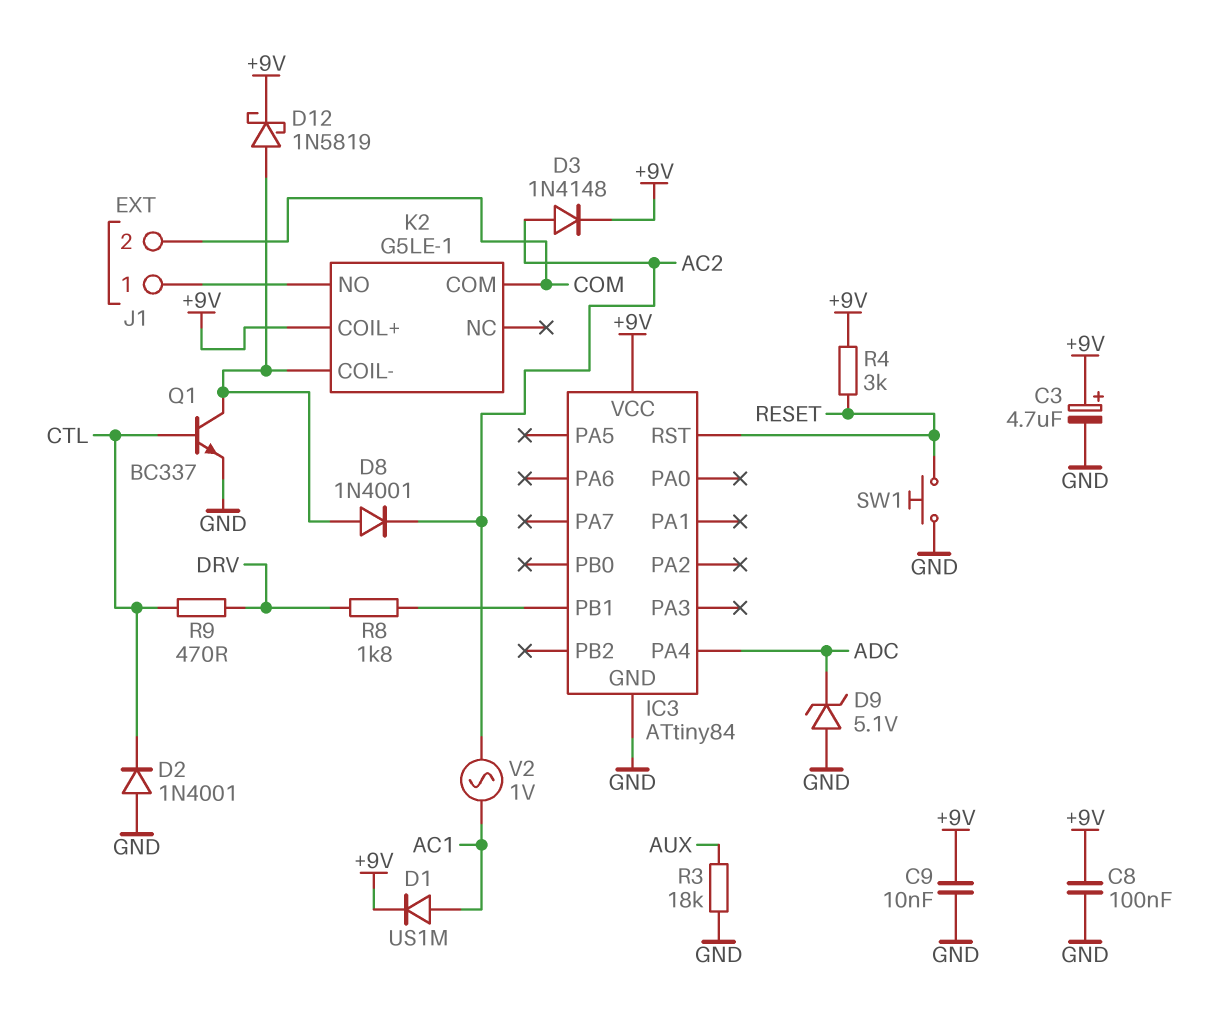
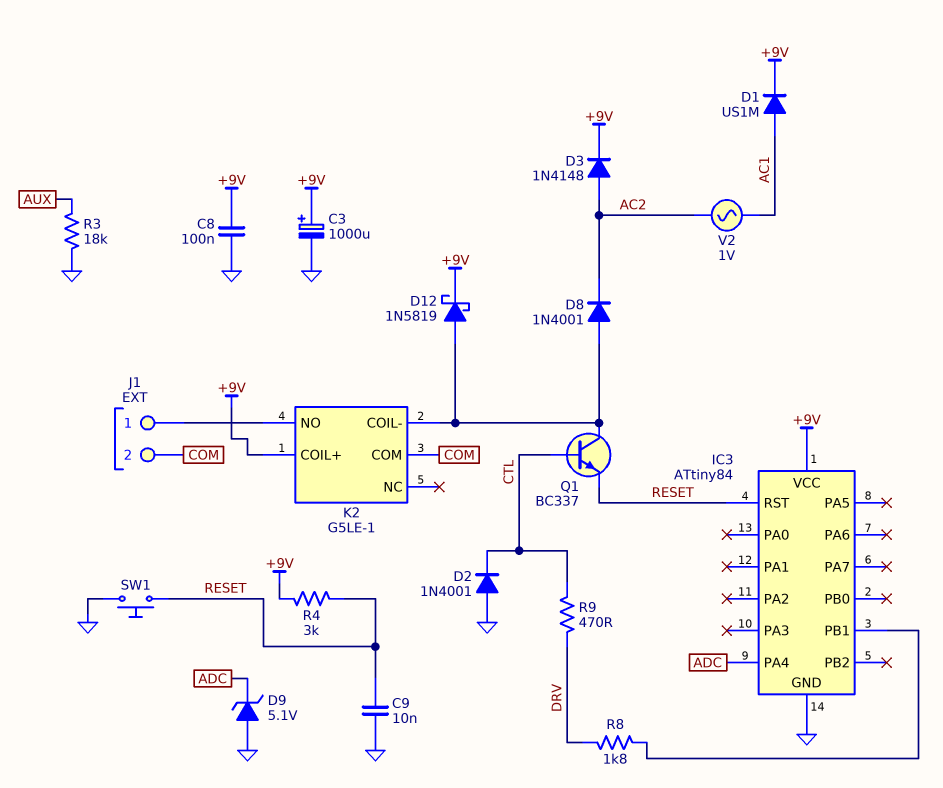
C3: 4.7uF (plus +9V, minus GND) -> 1000uF (plus +9V, minus GND)
C9: 10nF (+9V, GND) -> 10nF (GND, RESET)
Q1: NPN BC337 (B CTL, C K2/COIL-, E GND) -> NPN BC337 (B CTL, C K2/COIL-, E RESET)

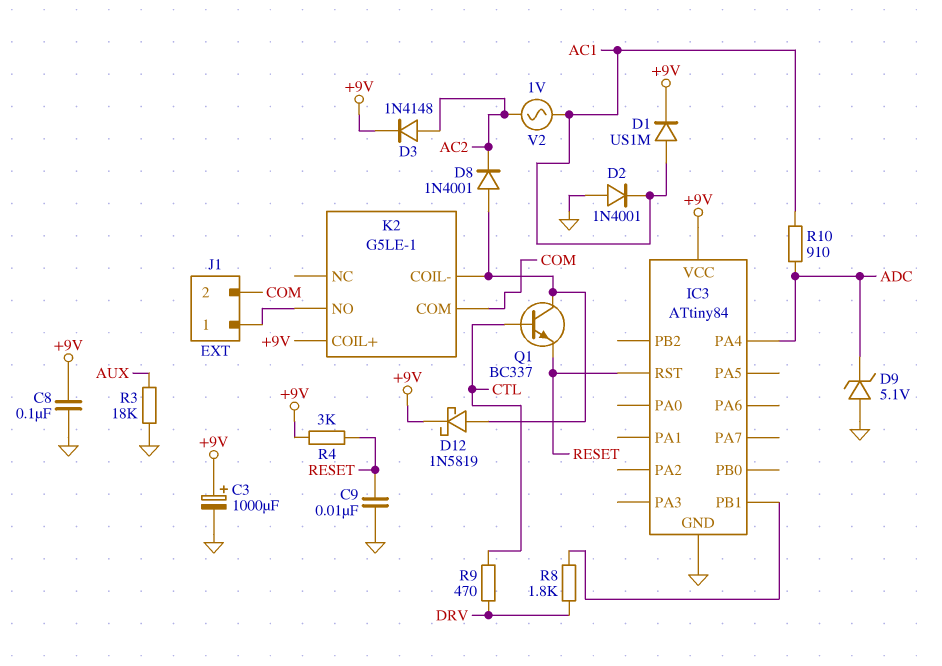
D2: diode 1N4001 (A GND, K CTL) -> diode 1N4001 (A GND, K AC1)
R10: none -> 910 (AC1, ADC)
SW1: button (GND, RESET) -> none

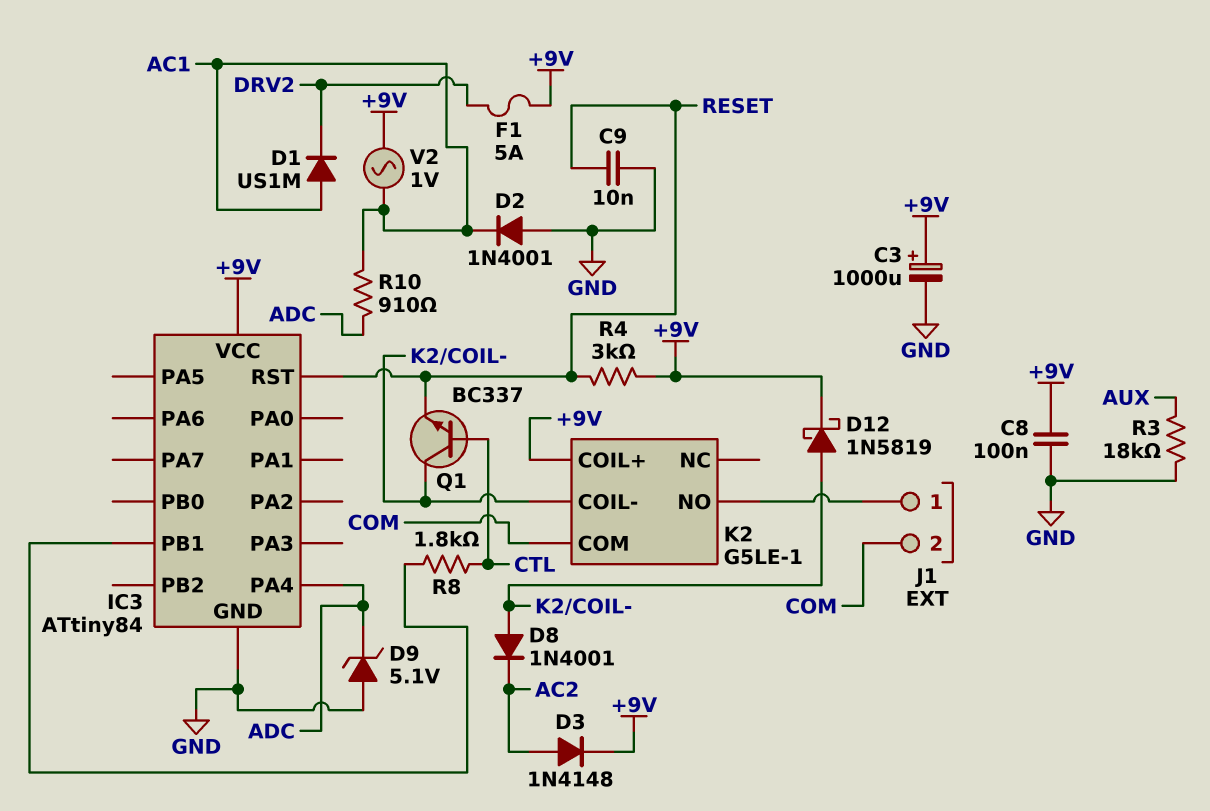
D1: diode US1M (A AC1, K +9V) -> diode US1M (A AC1, K DRV2)
F1: none -> 5A (+9V, DRV2)
R8: 1.8k (DRV, IC3/PB1) -> 1.8k (CTL, IC3/PB1)
R9: 470 (CTL, DRV) -> none
V2: AC 1V (AC1, AC2) -> AC 1V (+9V, AC1)

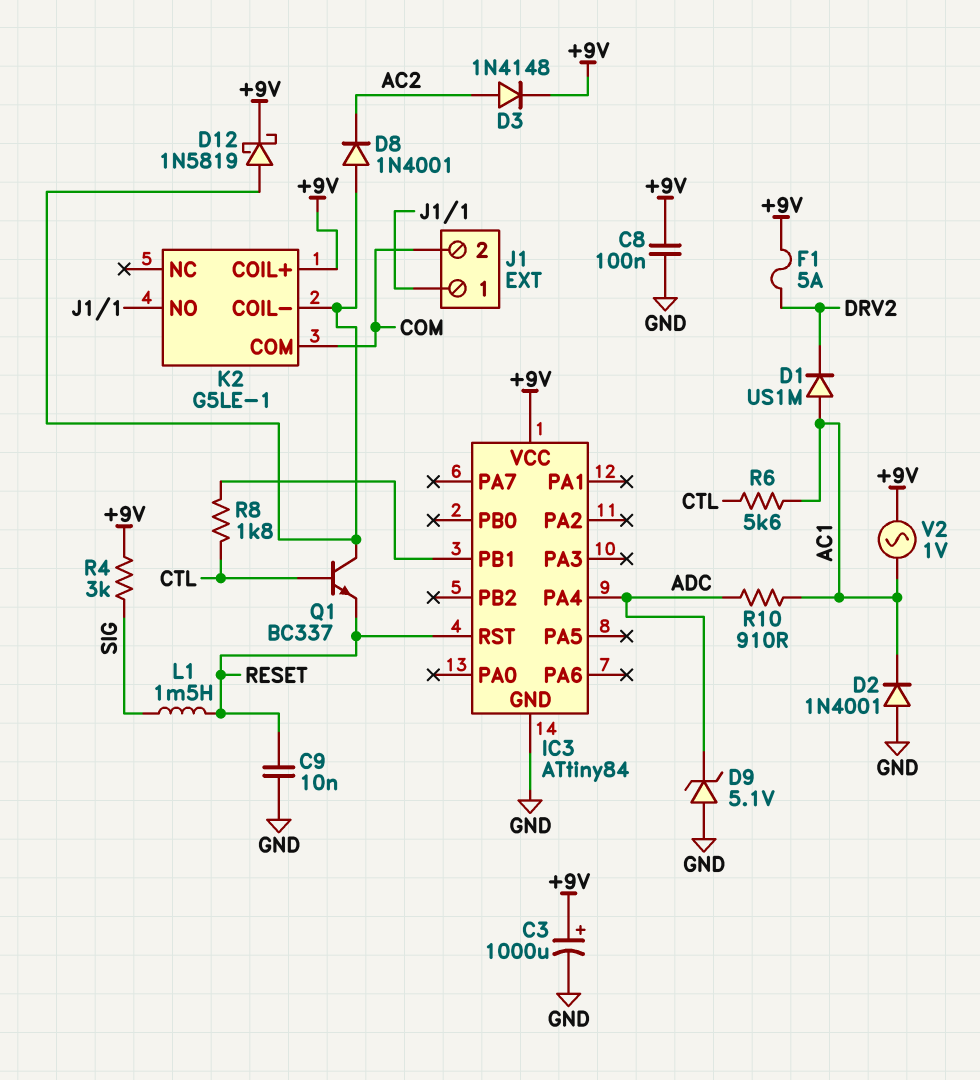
L1: none -> 1.5mH (RESET, SIG)
R3: 18k (AUX, GND) -> none
R4: 3k (+9V, RESET) -> 3k (+9V, SIG)
R6: none -> 5.6k (AC1, CTL)

